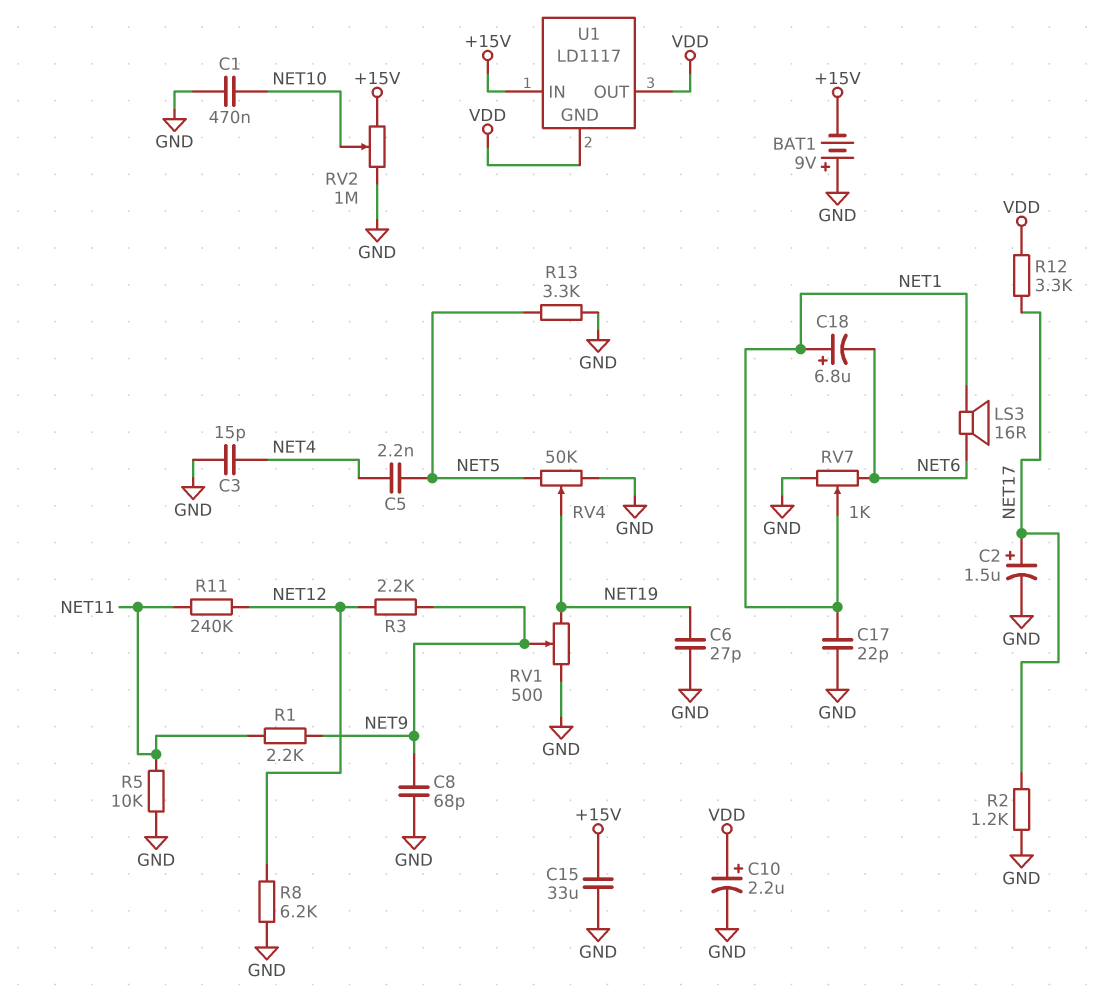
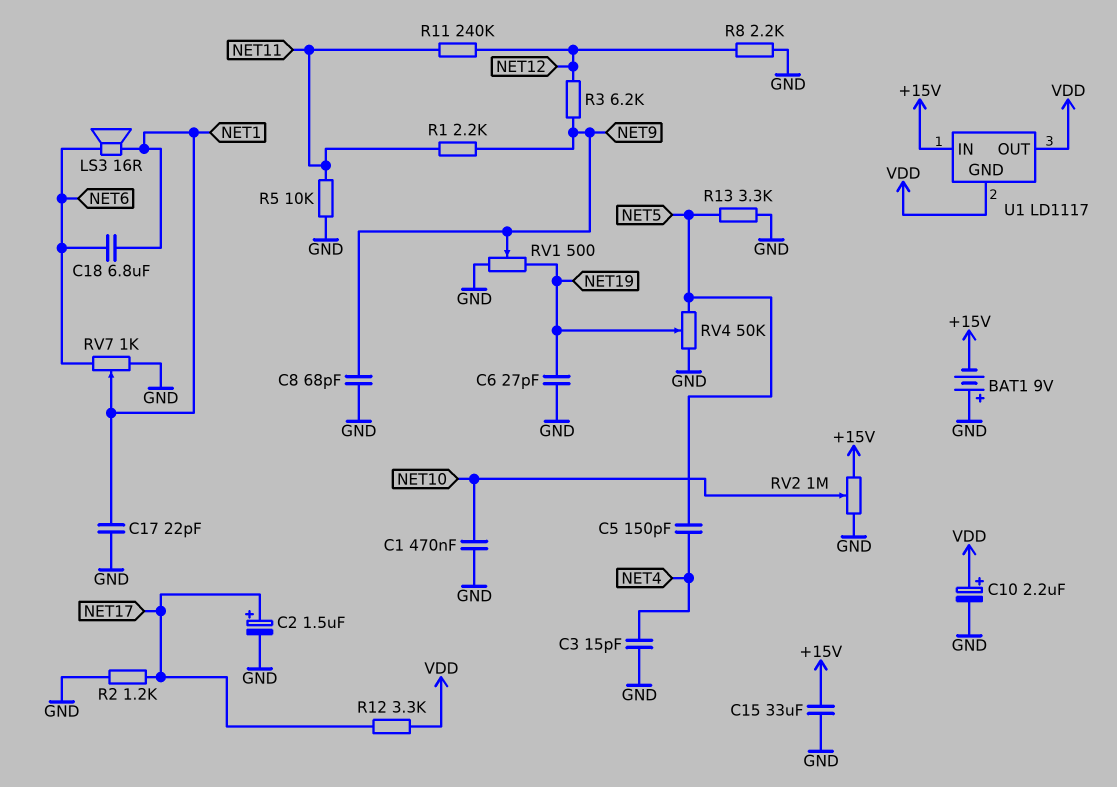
C5: 2.2nF (NET4, NET5) -> 150pF (NET4, NET5)
C18: 6.8uF (plus NET1, minus NET6) -> 6.8uF (NET1, NET6)
R3: 2.2k (NET9, NET12) -> 6.2k (NET9, NET12)
R8: 6.2k (GND, NET12) -> 2.2k (GND, NET12)

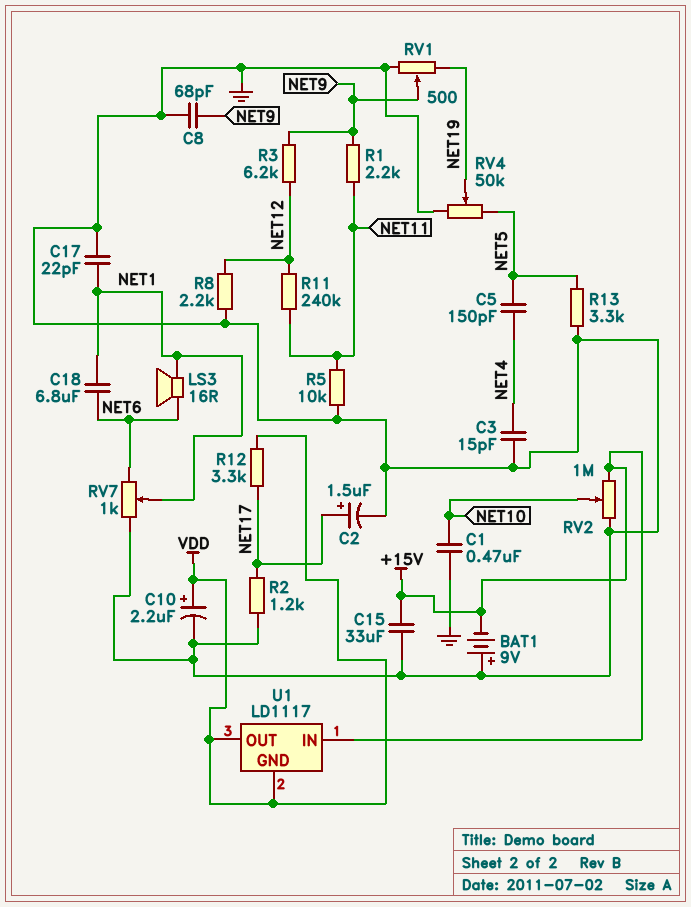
C6: 27pF (GND, NET19) -> none

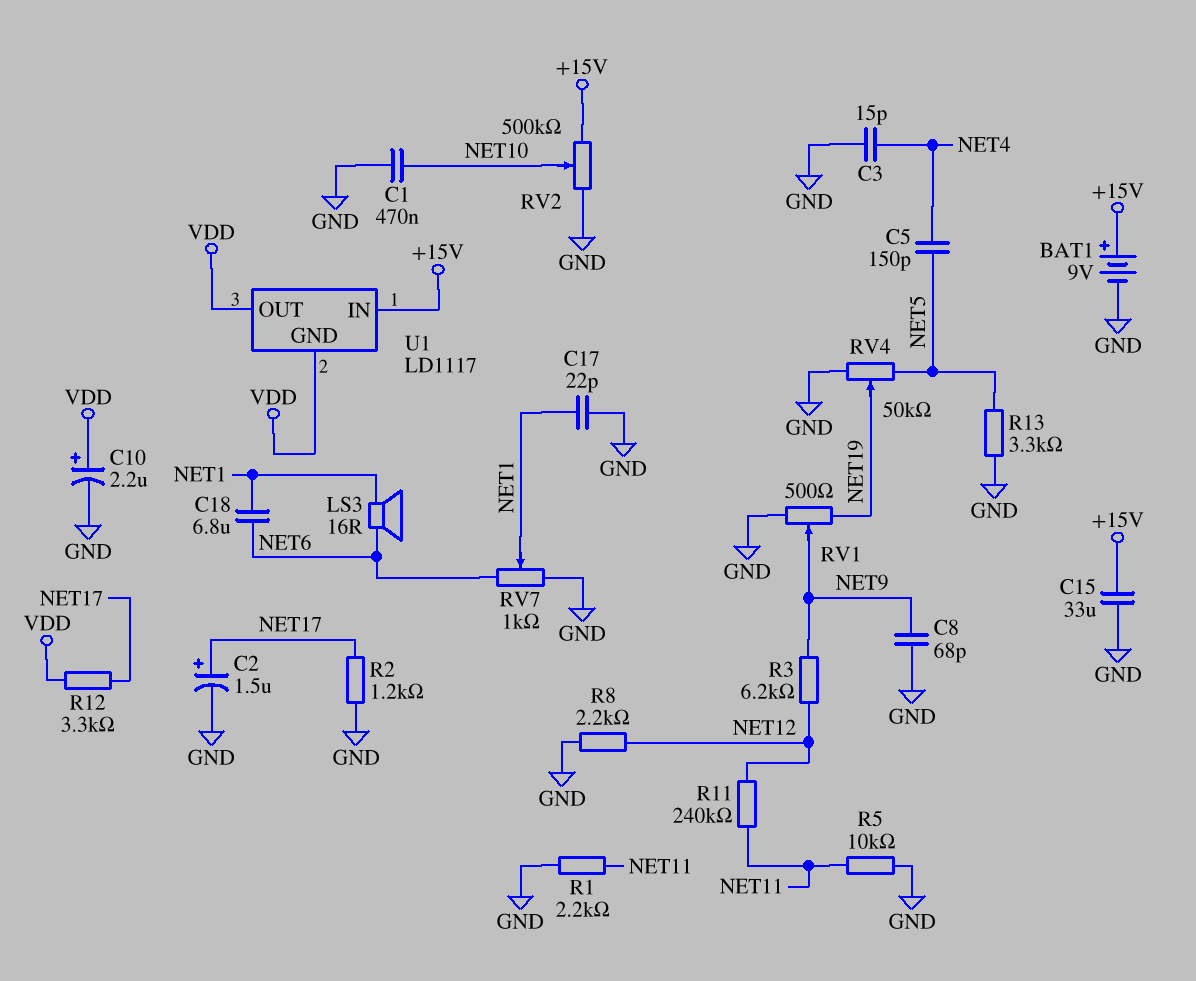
BAT1: 9V (plus GND, minus +15V) -> 9V (plus +15V, minus GND)
R1: 2.2k (NET9, NET11) -> 2.2k (GND, NET11)
RV2: 1M (+15V, GND, wiper NET10) -> 500k (+15V, GND, wiper NET10)

